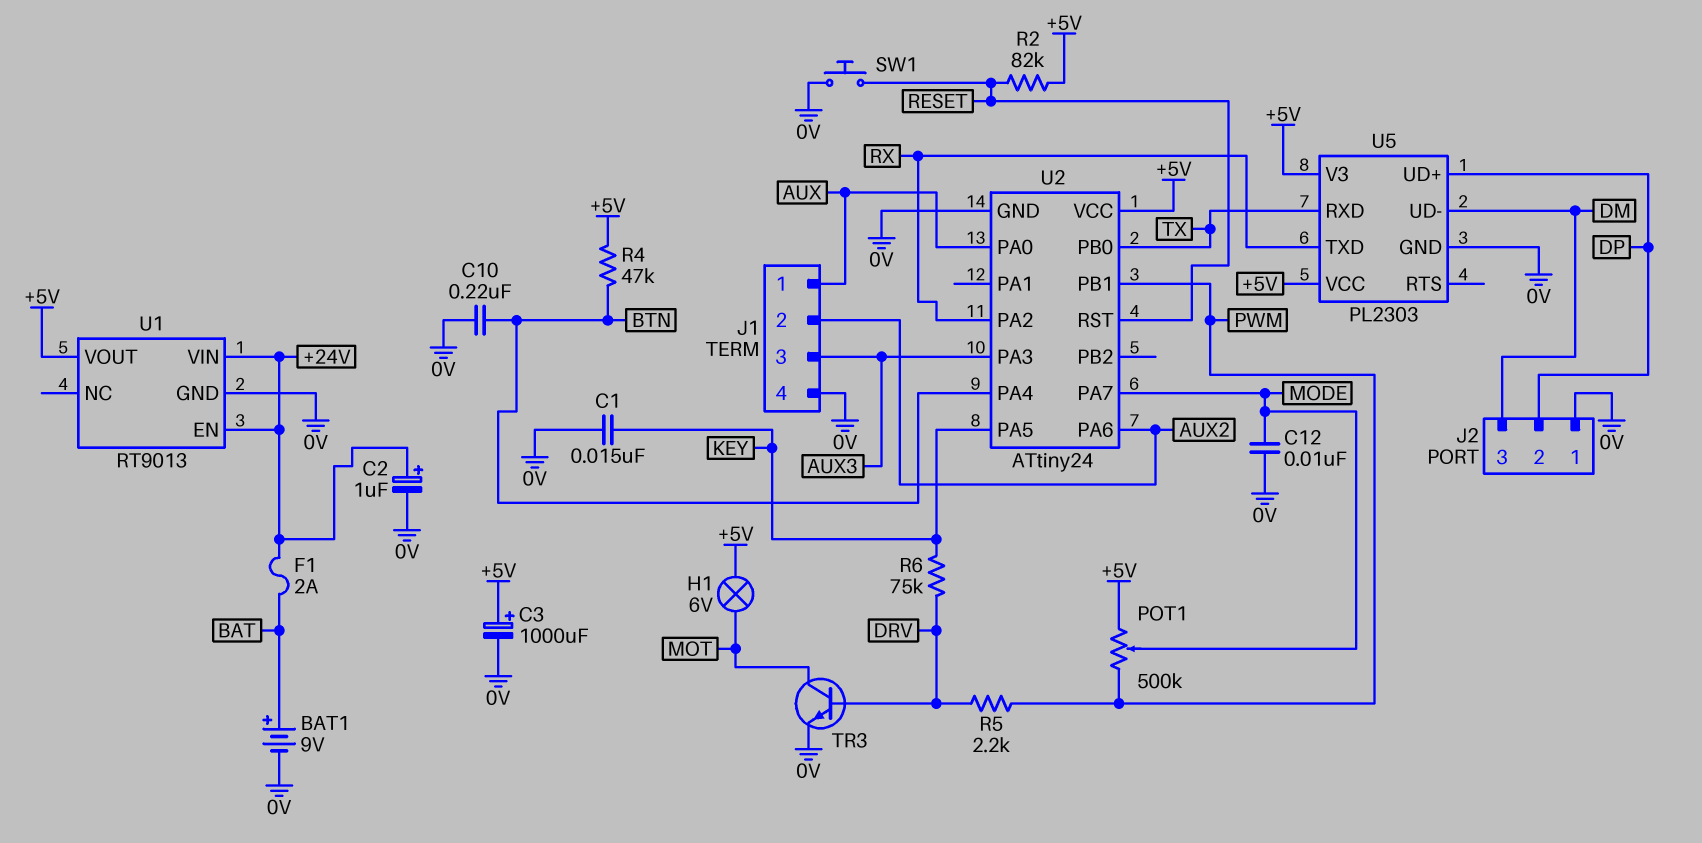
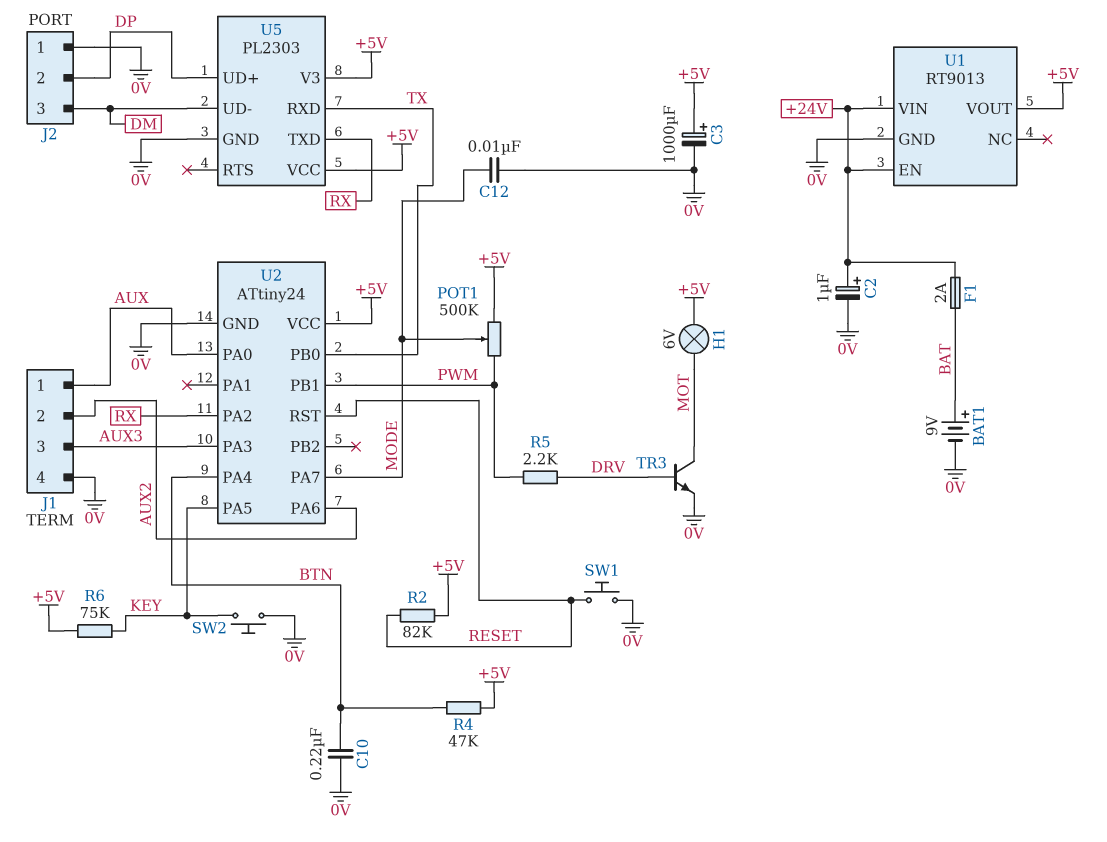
C1: 15nF (0V, KEY) -> none
R6: 75k (DRV, KEY) -> 75k (+5V, KEY)
SW2: none -> button (0V, KEY)

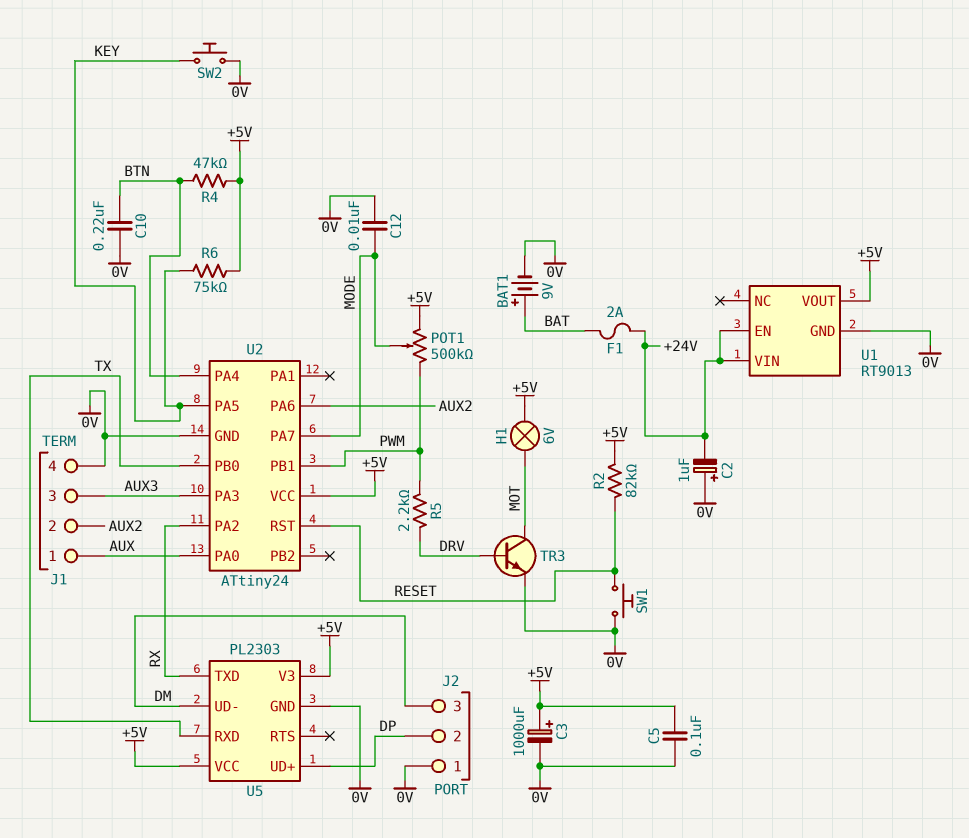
C2: 1uF (plus +24V, minus 0V) -> 1uF (plus 0V, minus +24V)
C5: none -> 100nF (+5V, 0V)

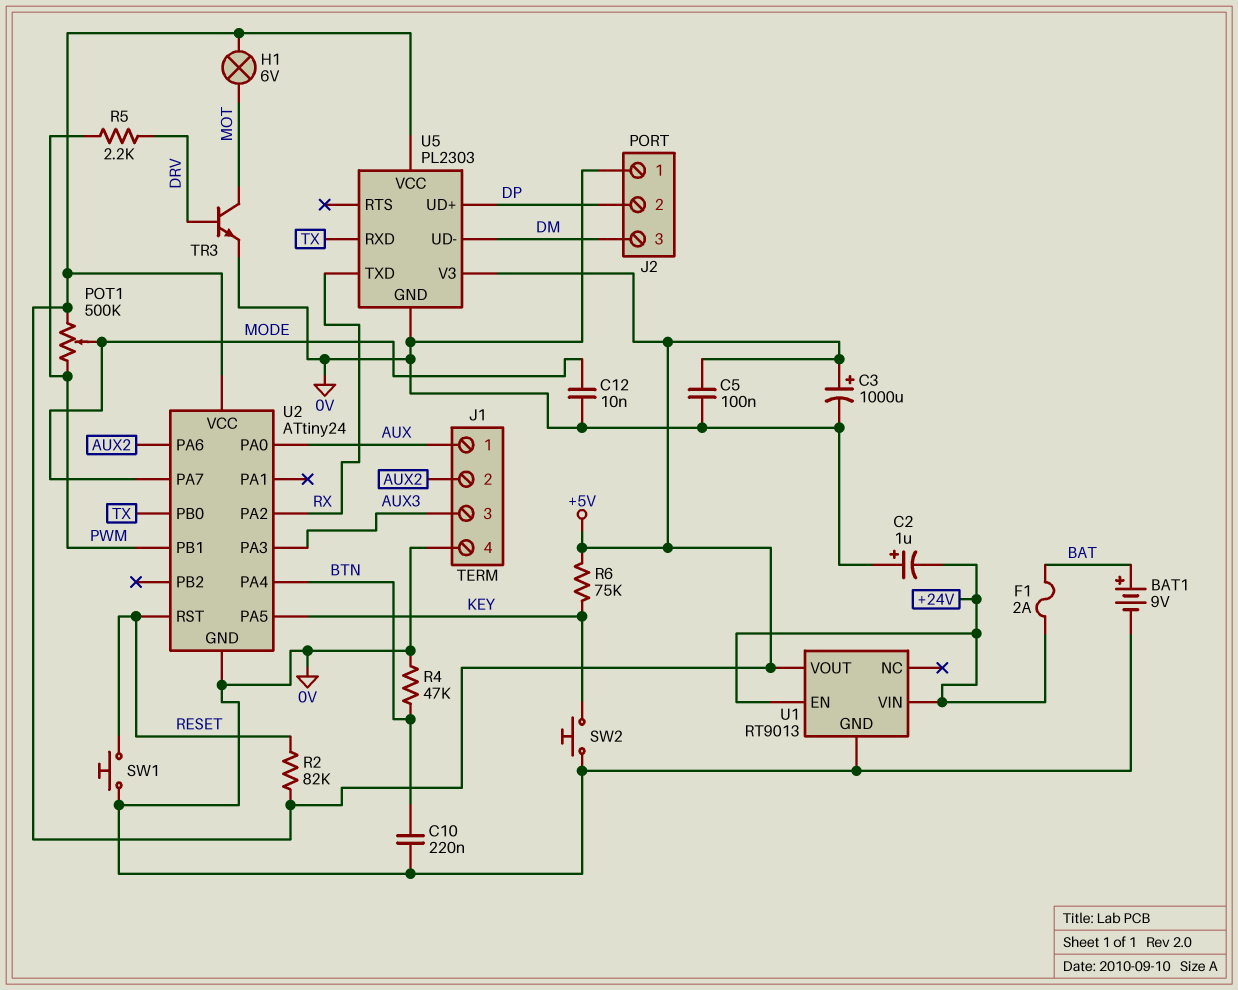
R4: 47k (+5V, BTN) -> 47k (0V, BTN)

